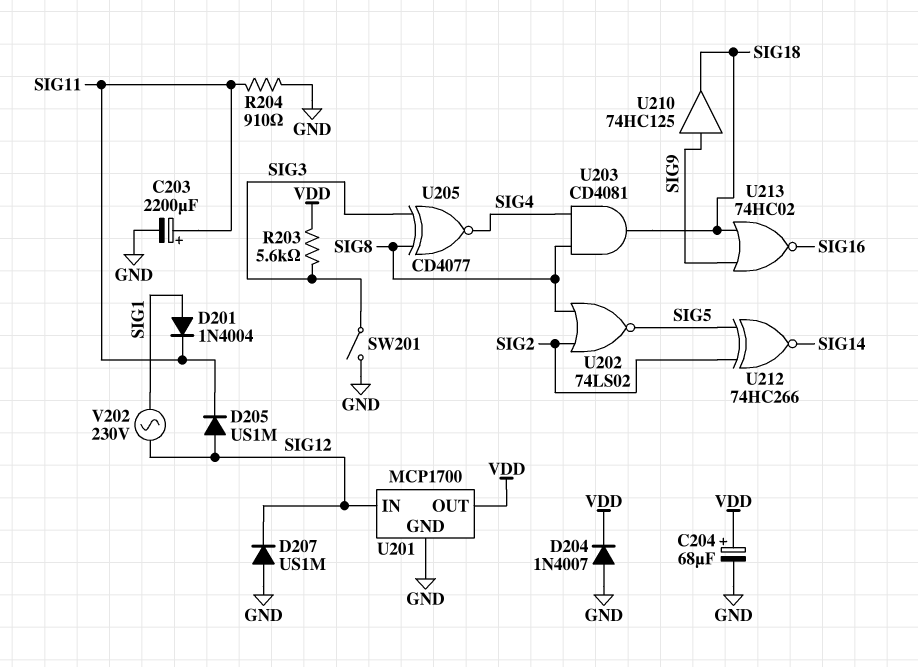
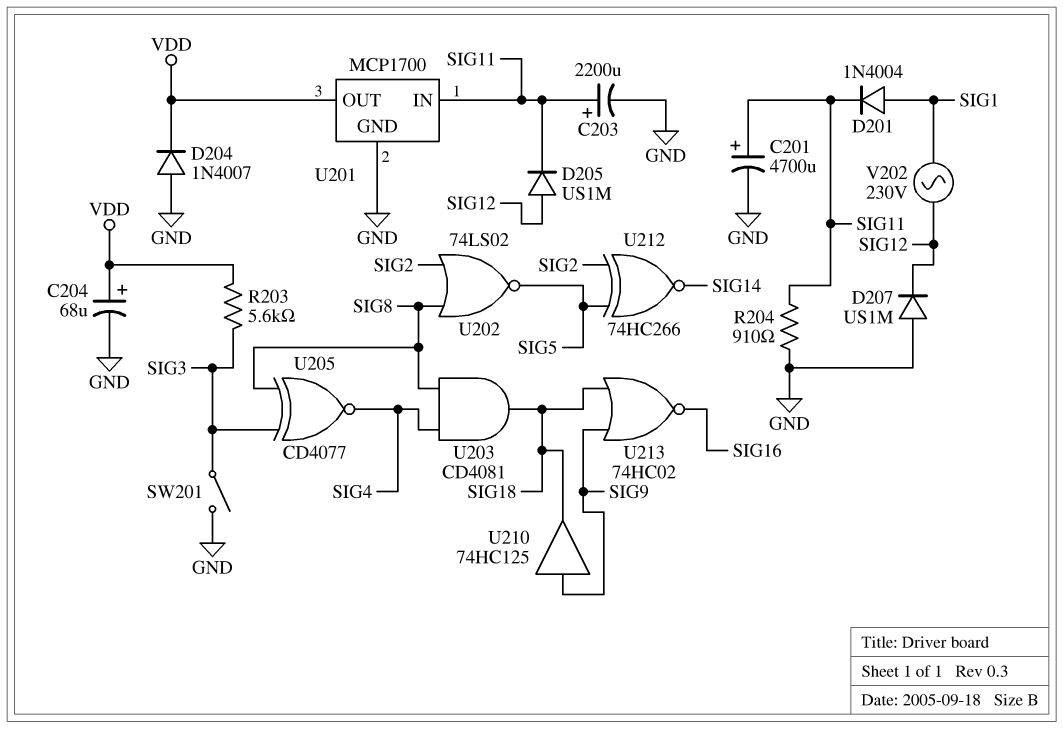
C201: none -> 4700uF (plus SIG11, minus GND)
U201 pin IN: SIG12 -> SIG11

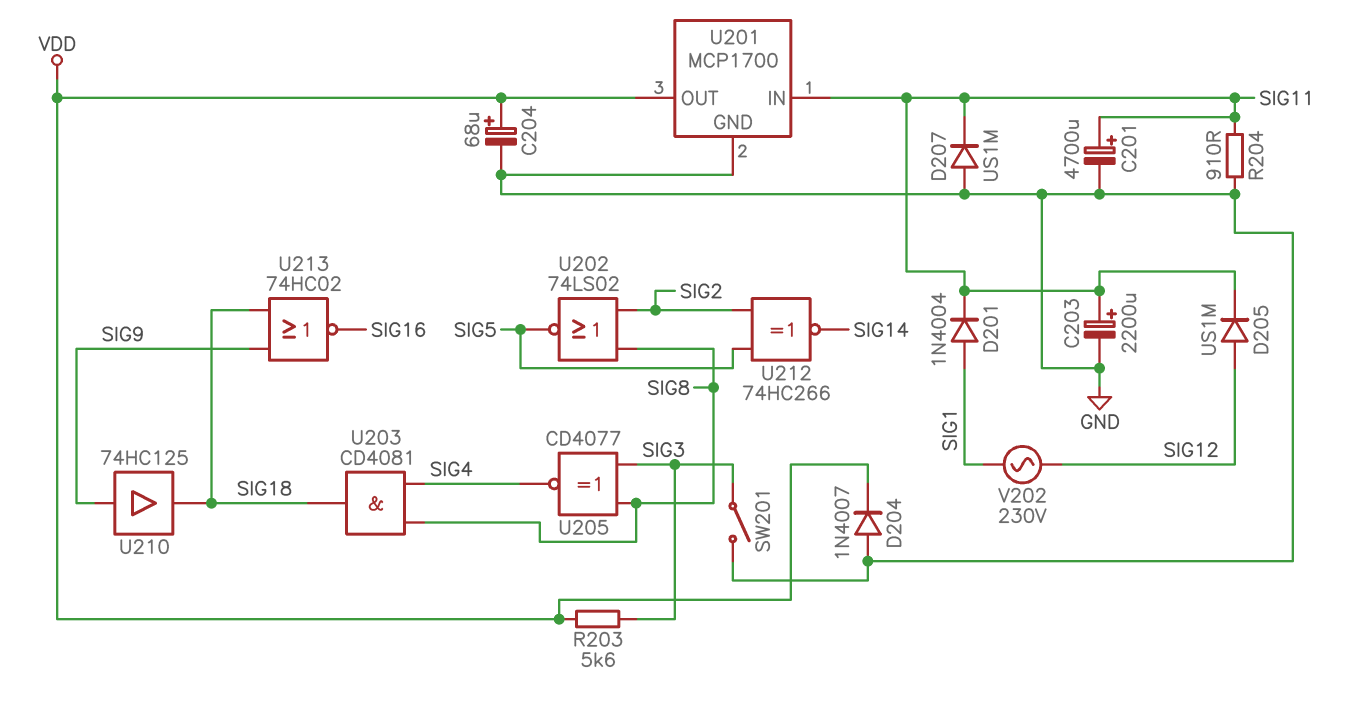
D207: diode US1M (A GND, K SIG12) -> diode US1M (A GND, K SIG11)

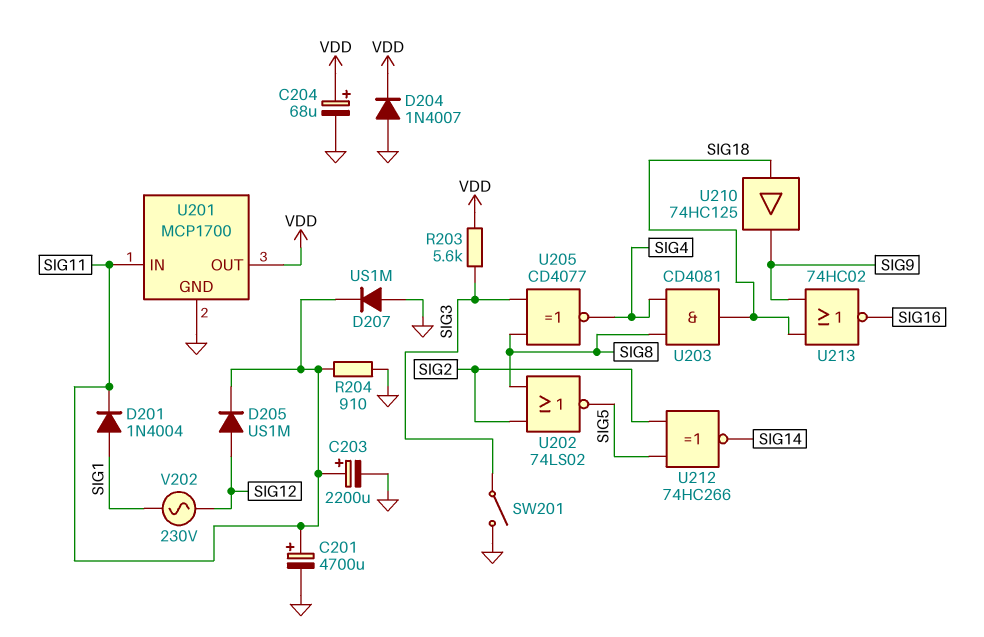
U210: buffer 74HC125 (in SIG9, out SIG18) -> buffer 74HC125 (in SIG18, out SIG9)

